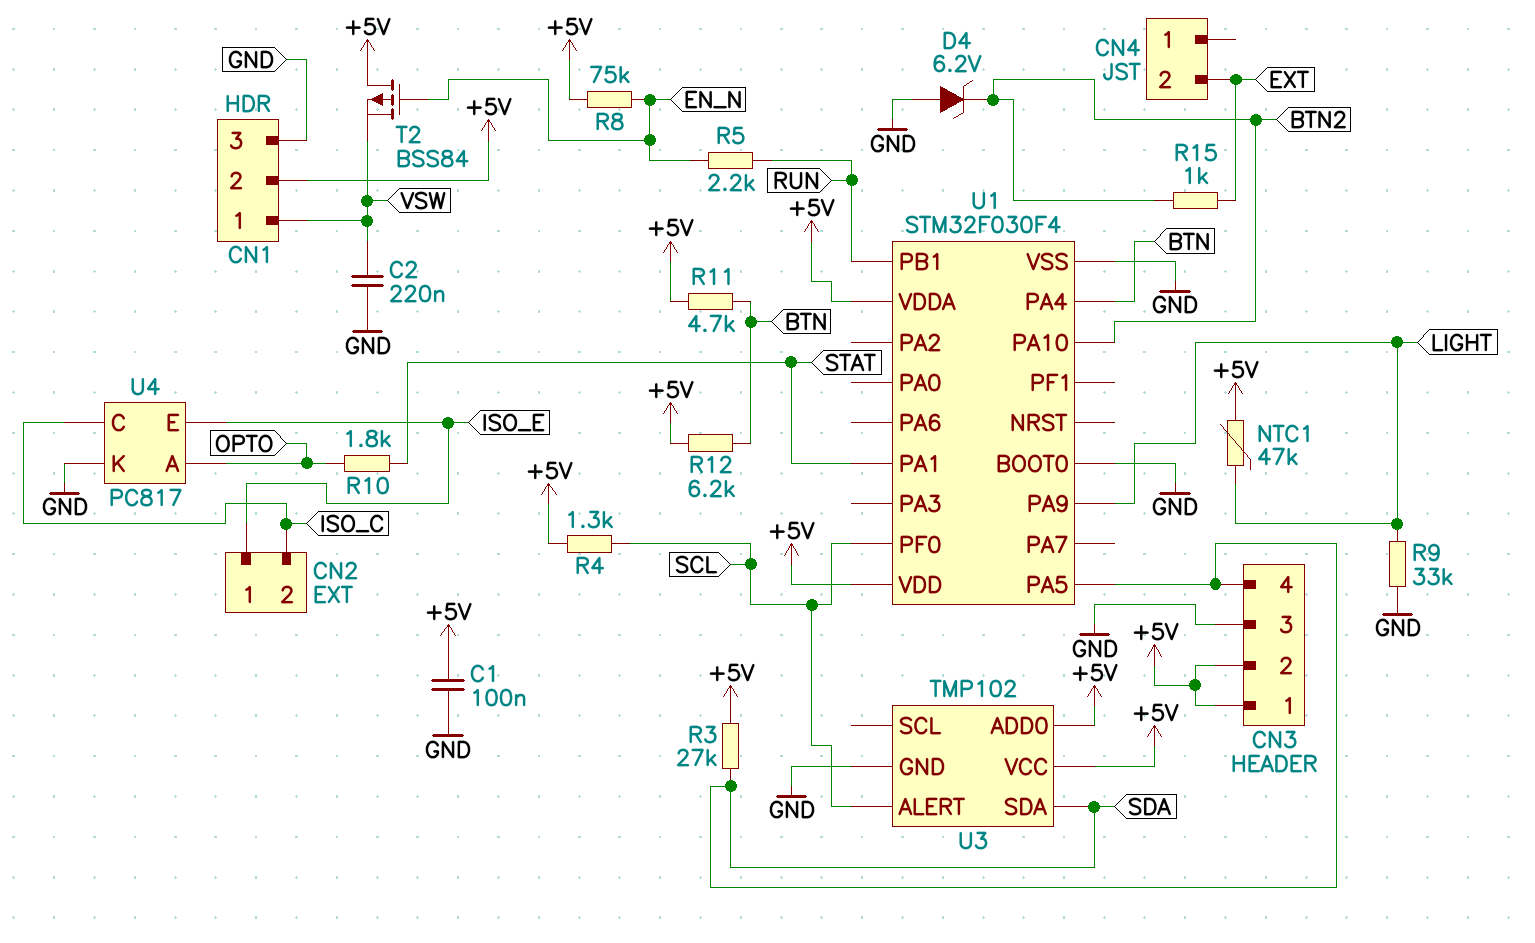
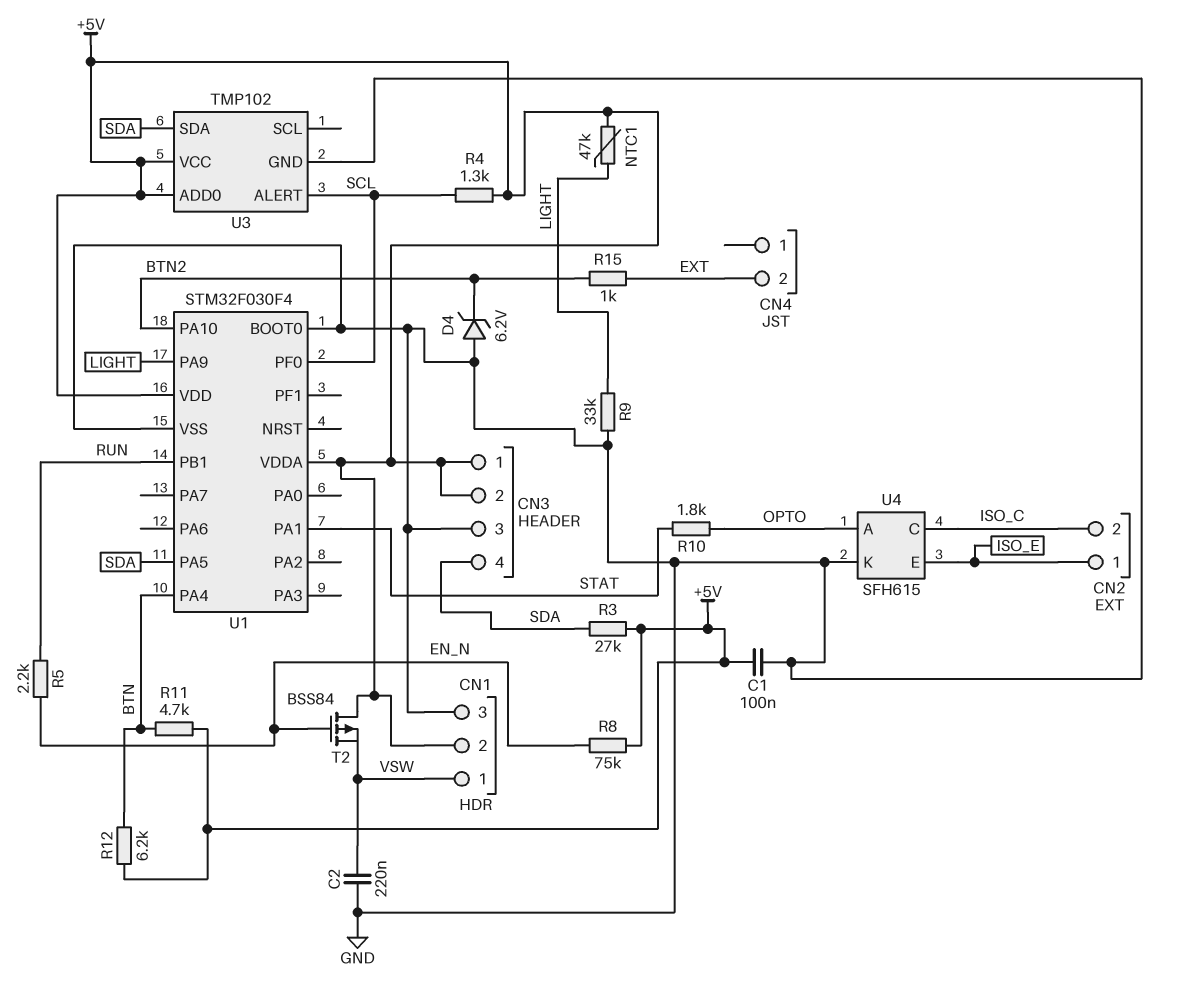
U4: PC817 -> SFH615

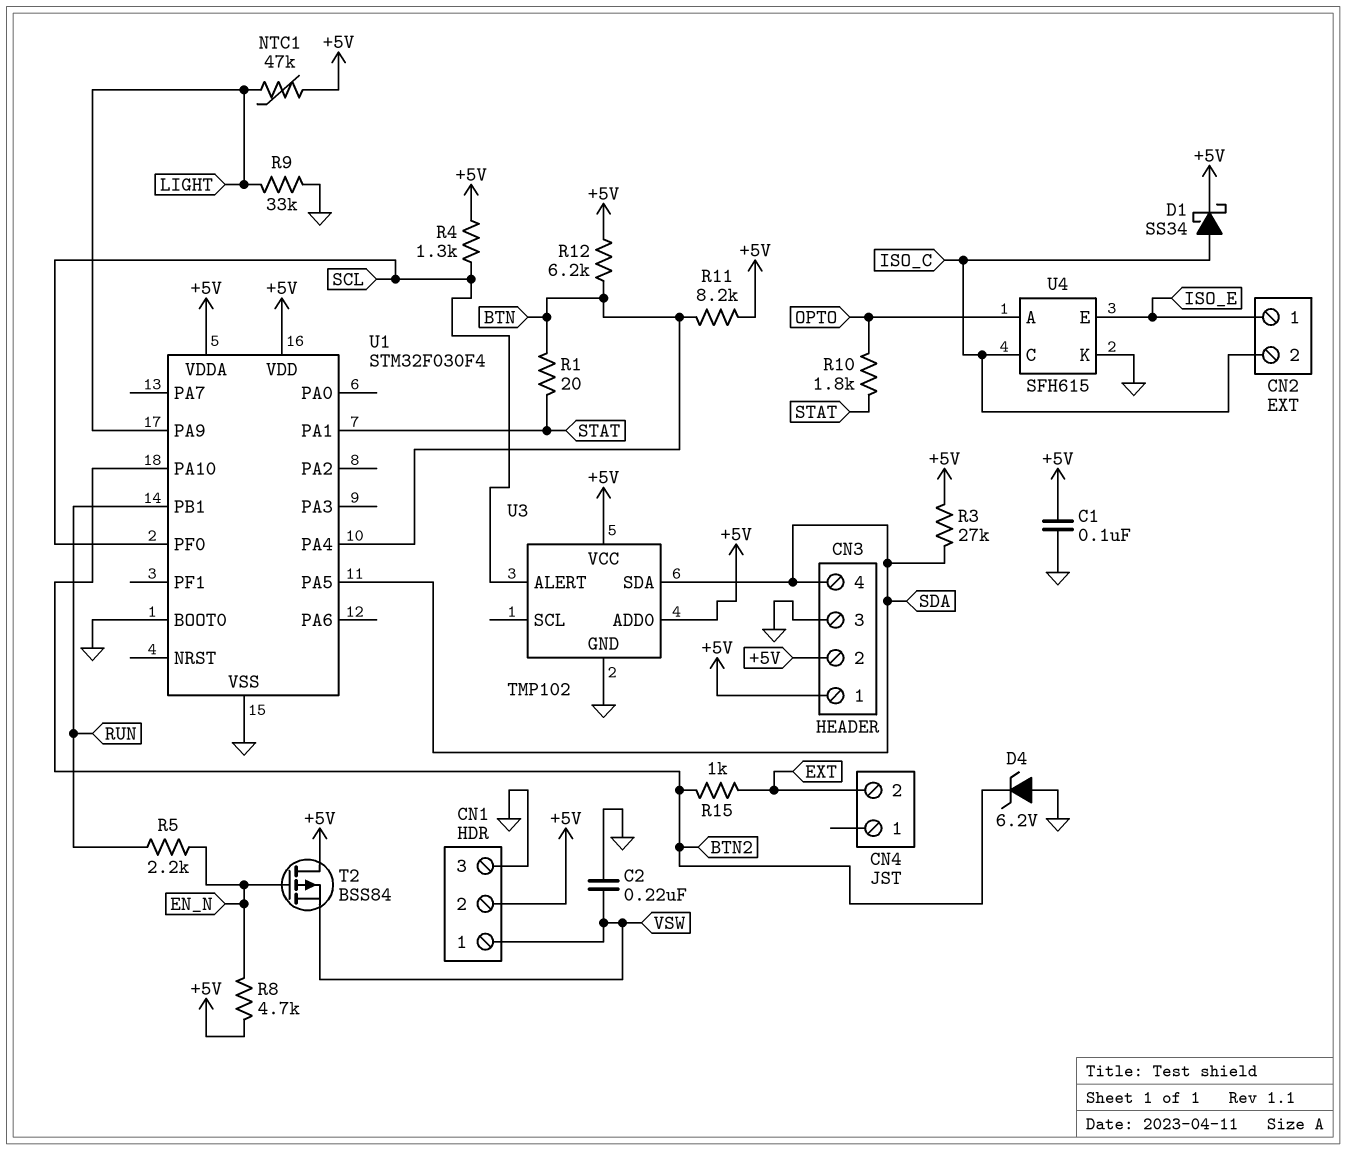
D1: none -> schottky SS34 (A ISO_C, K +5V)
R1: none -> 20 (BTN, STAT)
R8: 75k (+5V, EN_N) -> 4.7k (+5V, EN_N)
R11: 4.7k (+5V, BTN) -> 8.2k (+5V, BTN)

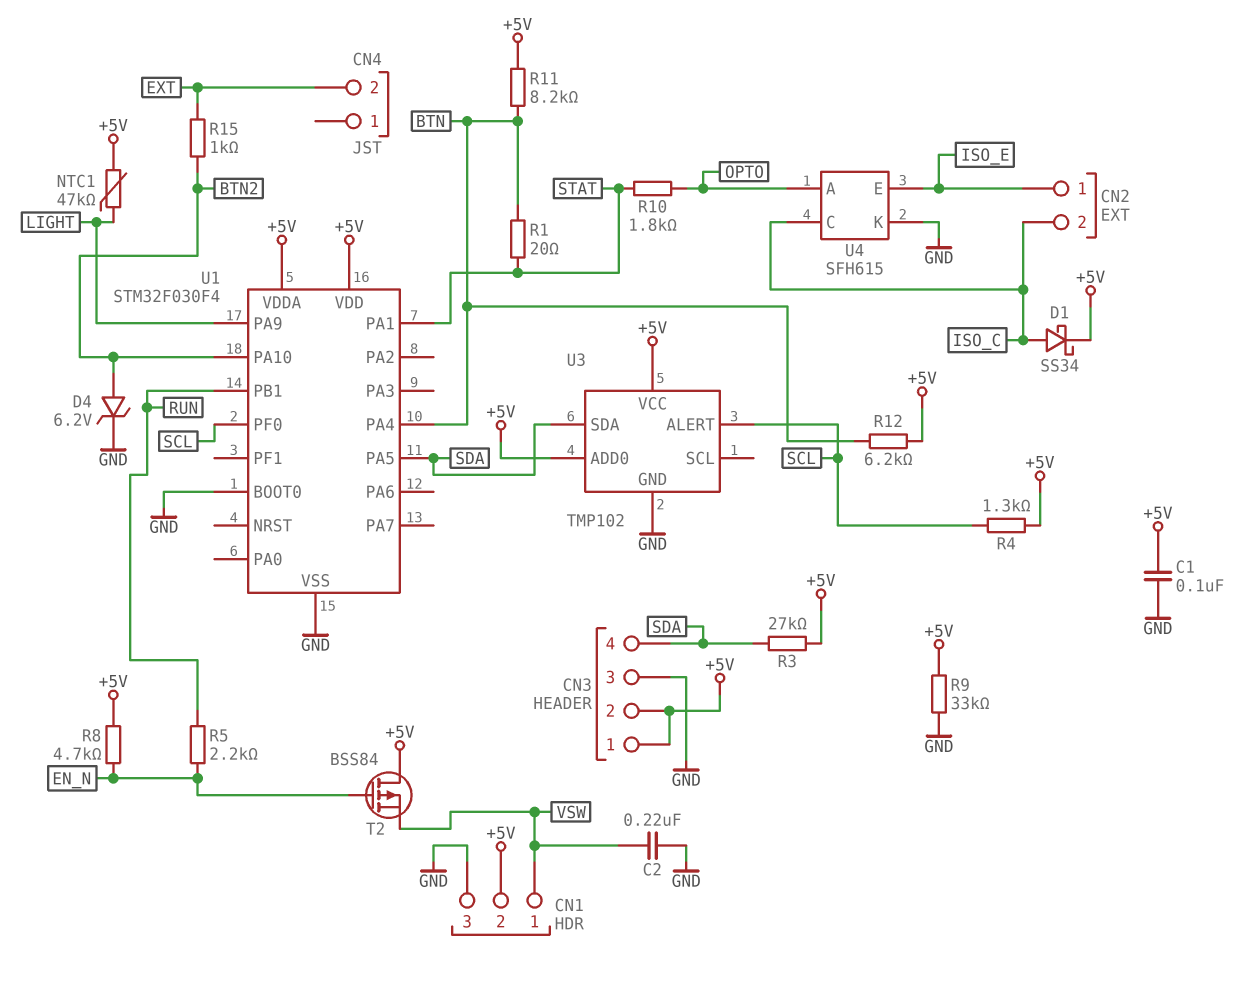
D4: zener 6.2V (A GND, K BTN2) -> zener 6.2V (A BTN2, K GND)
R9: 33k (GND, LIGHT) -> 33k (+5V, GND)

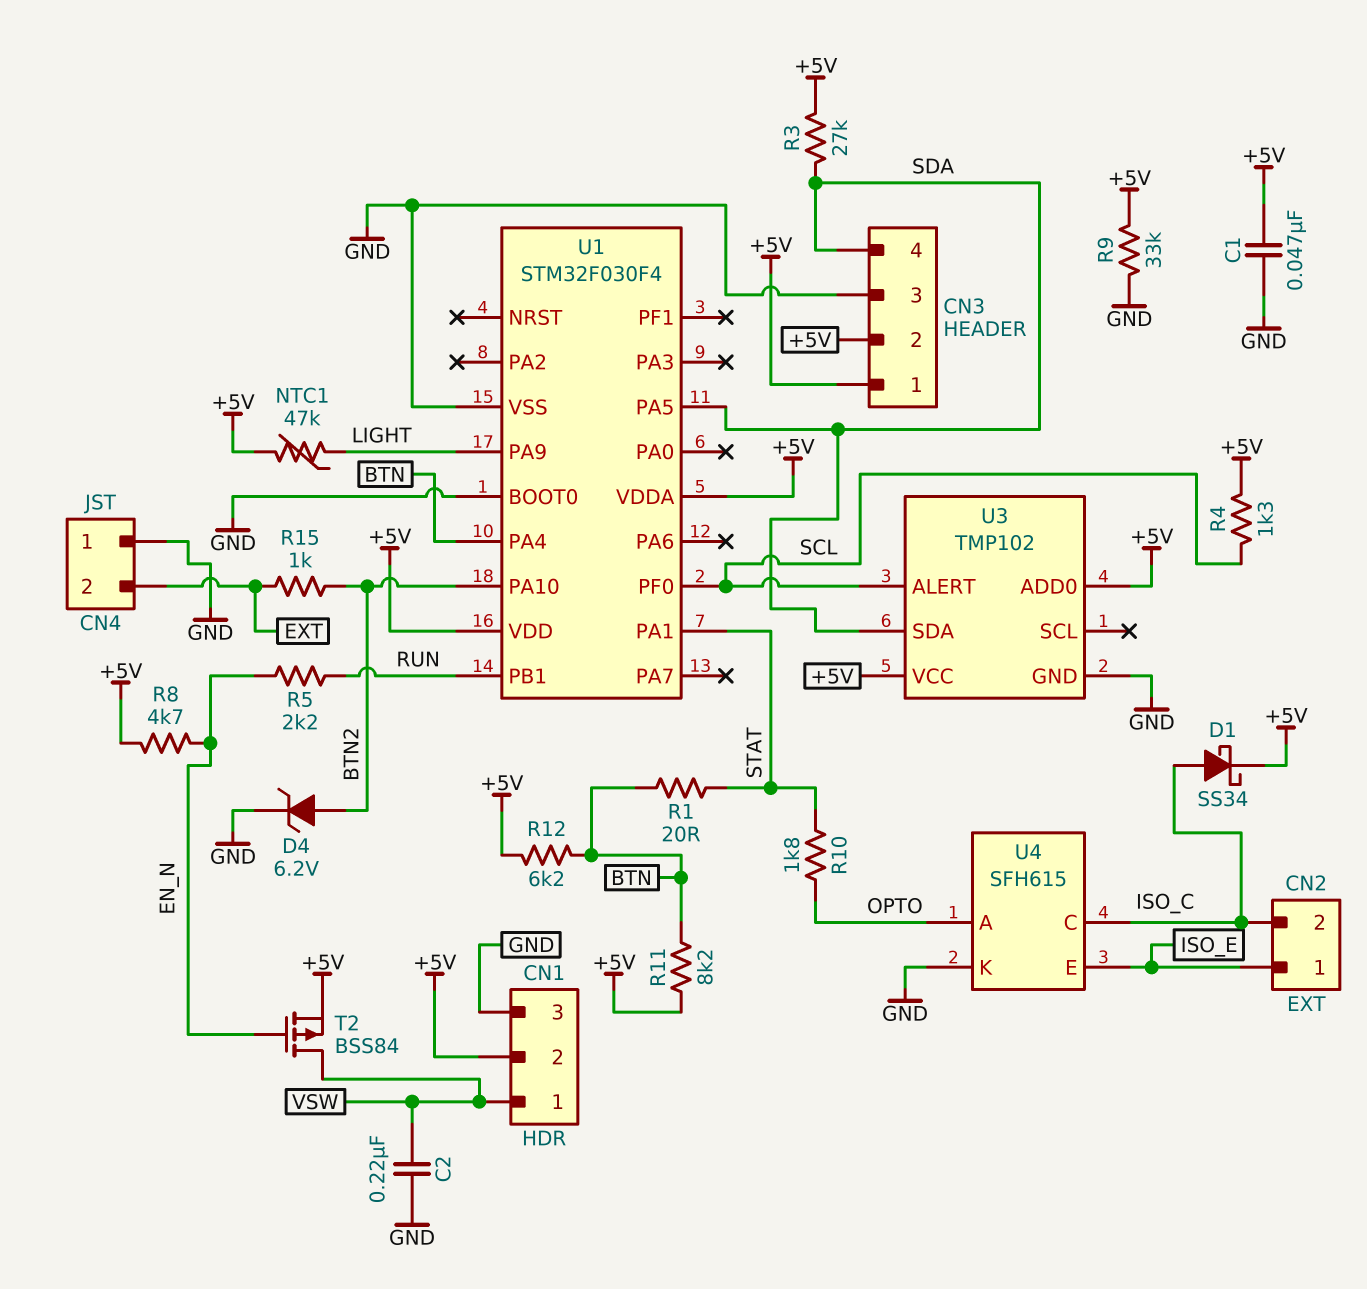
C1: 100nF (+5V, GND) -> 47nF (+5V, GND)
CN4 pin 1: none -> GND
T2: PMOS BSS84 (G EN_N, D +5V, S VSW) -> PMOS BSS84 (G EN_N, D VSW, S +5V)

